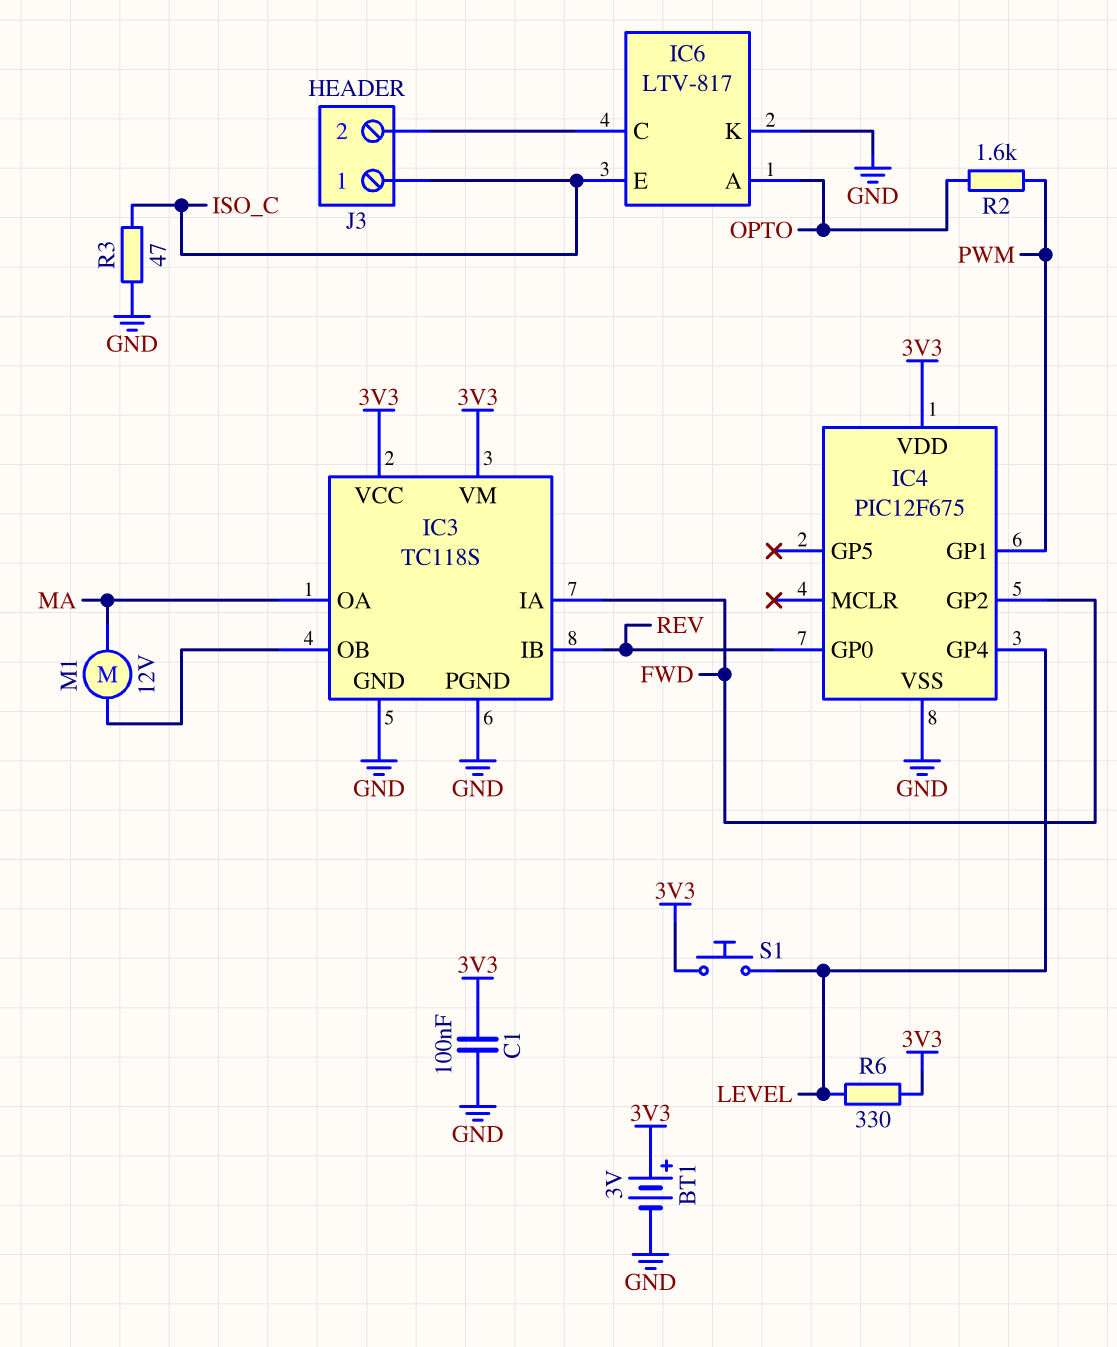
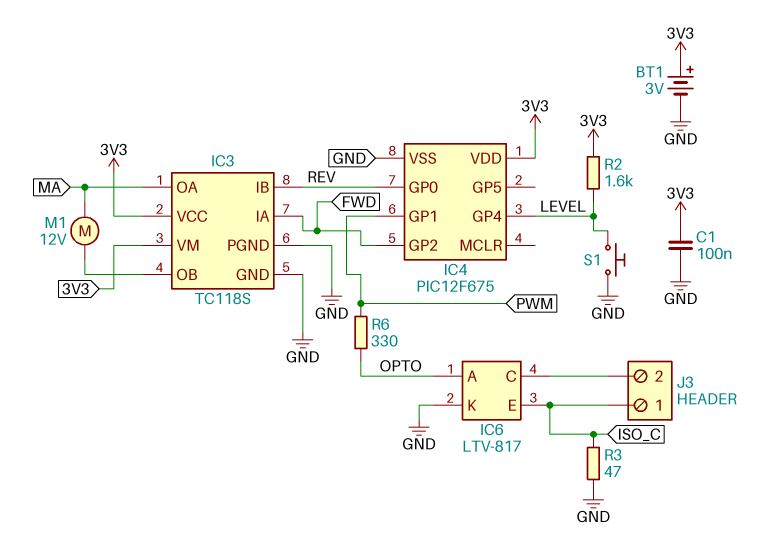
R2: 1.6k (OPTO, PWM) -> 1.6k (3V3, LEVEL)
R6: 330 (3V3, LEVEL) -> 330 (OPTO, PWM)
S1: button (3V3, LEVEL) -> button (GND, LEVEL)

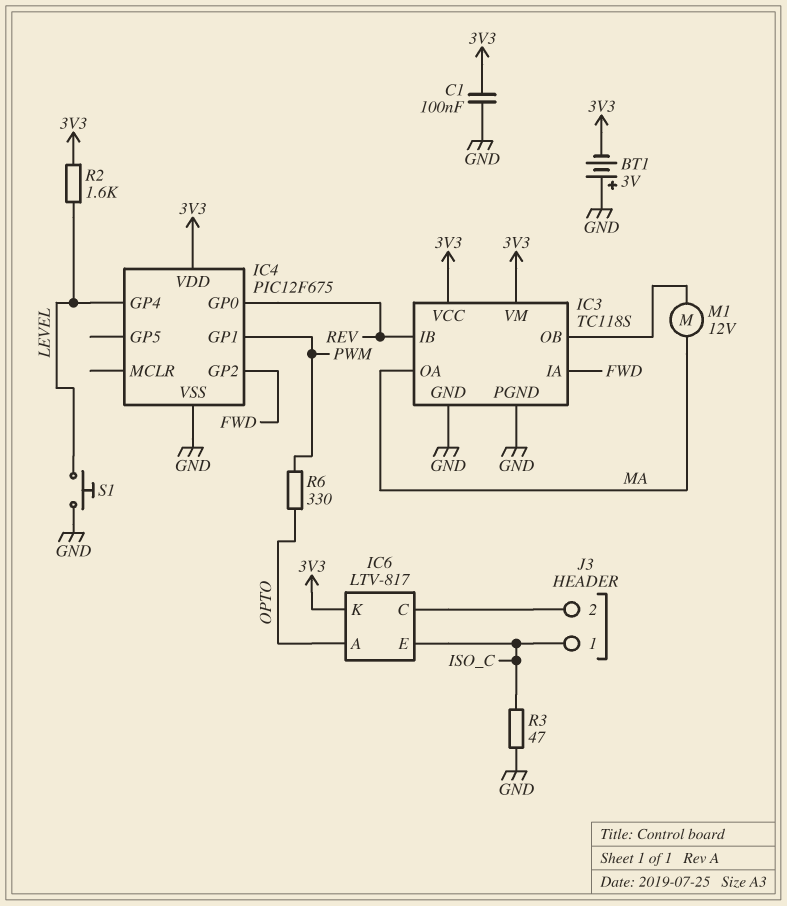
BT1: 3V (plus 3V3, minus GND) -> 3V (plus GND, minus 3V3)
IC6 pin K: GND -> 3V3

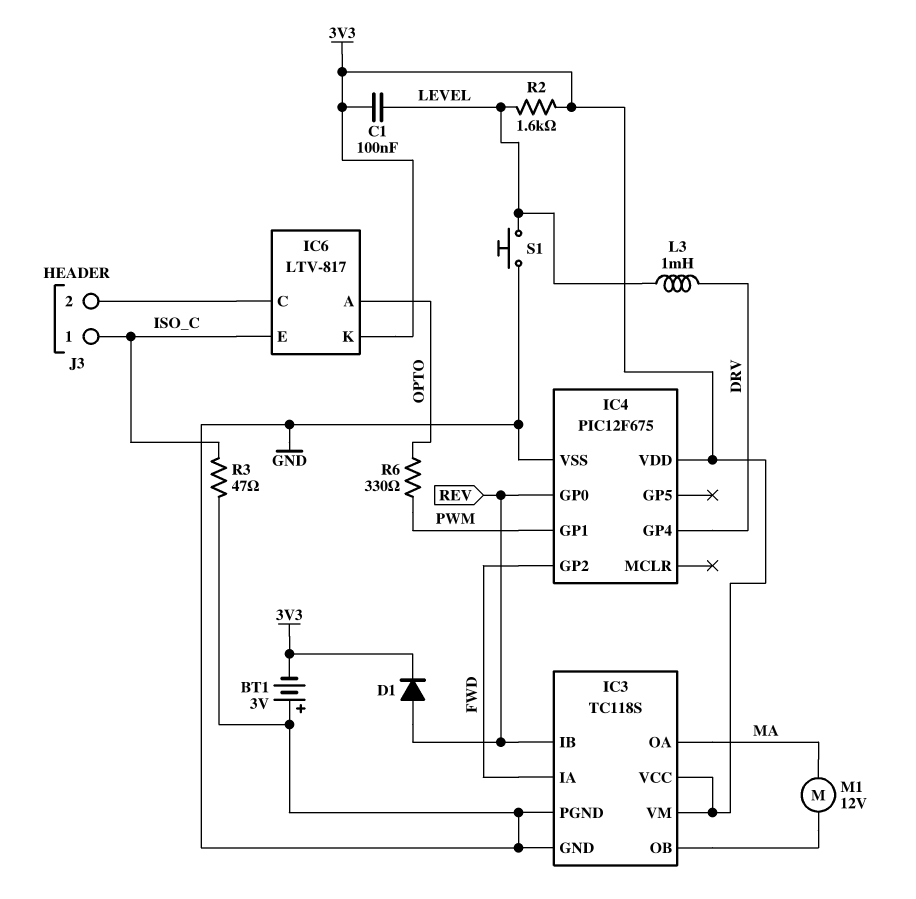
C1: 100nF (3V3, GND) -> 100nF (3V3, LEVEL)
D1: none -> diode (A REV, K 3V3)
IC4 pin GP4: LEVEL -> DRV
L3: none -> 1mH (DRV, LEVEL)

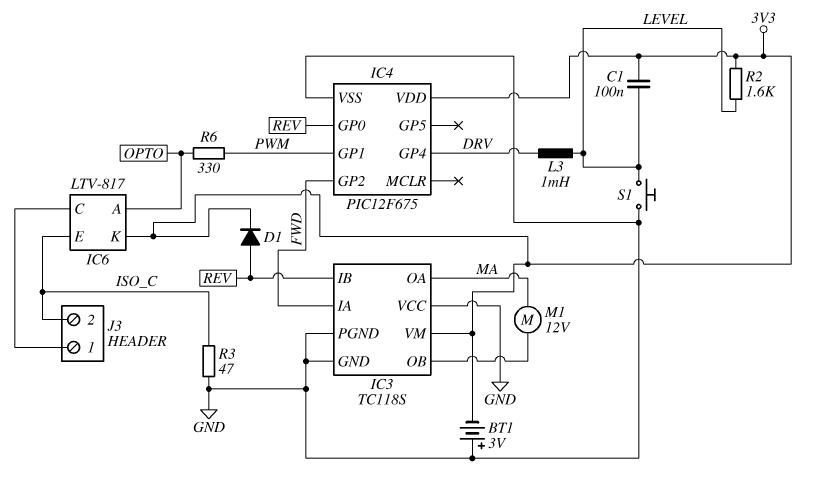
IC3 pin VCC: 3V3 -> GND
J3 pin 1: ISO_C -> IC6/C
J3 pin 2: IC6/C -> ISO_C

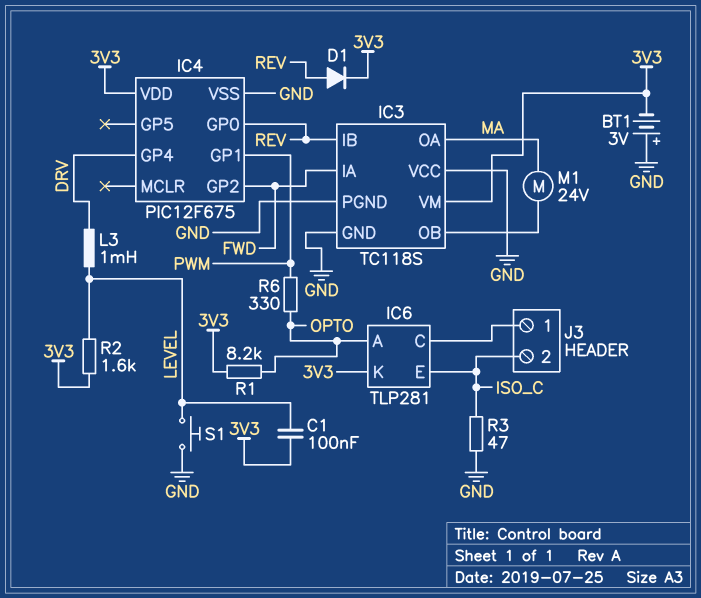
IC6: LTV-817 -> TLP281
M1: motor 12V (IC3/OB, MA) -> motor 24V (IC3/OB, MA)
R1: none -> 8.2k (3V3, OPTO)

